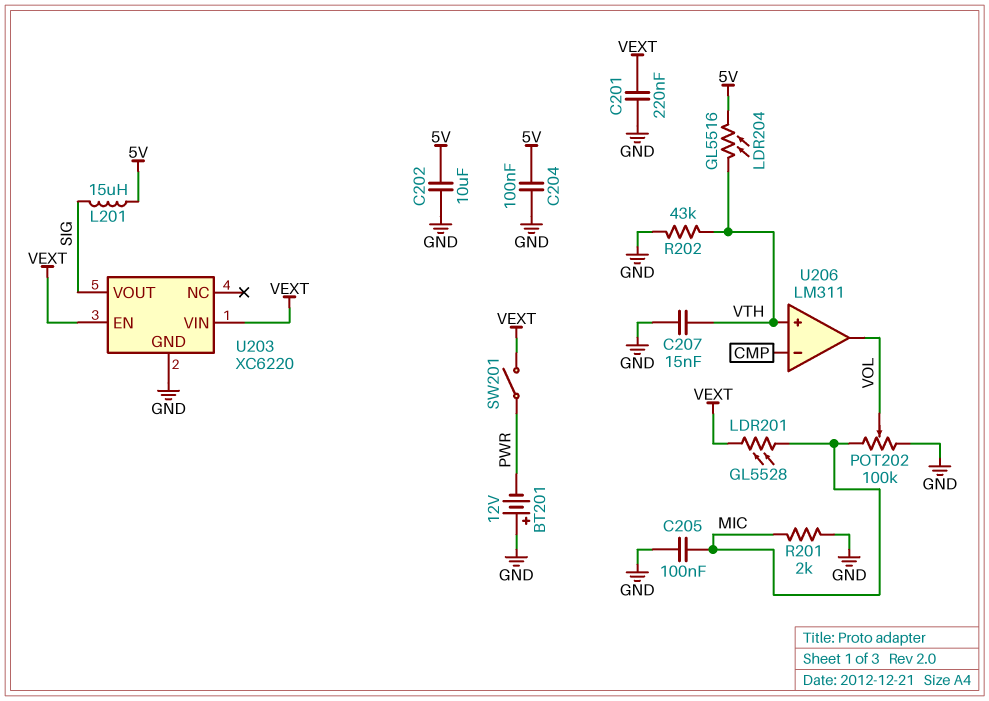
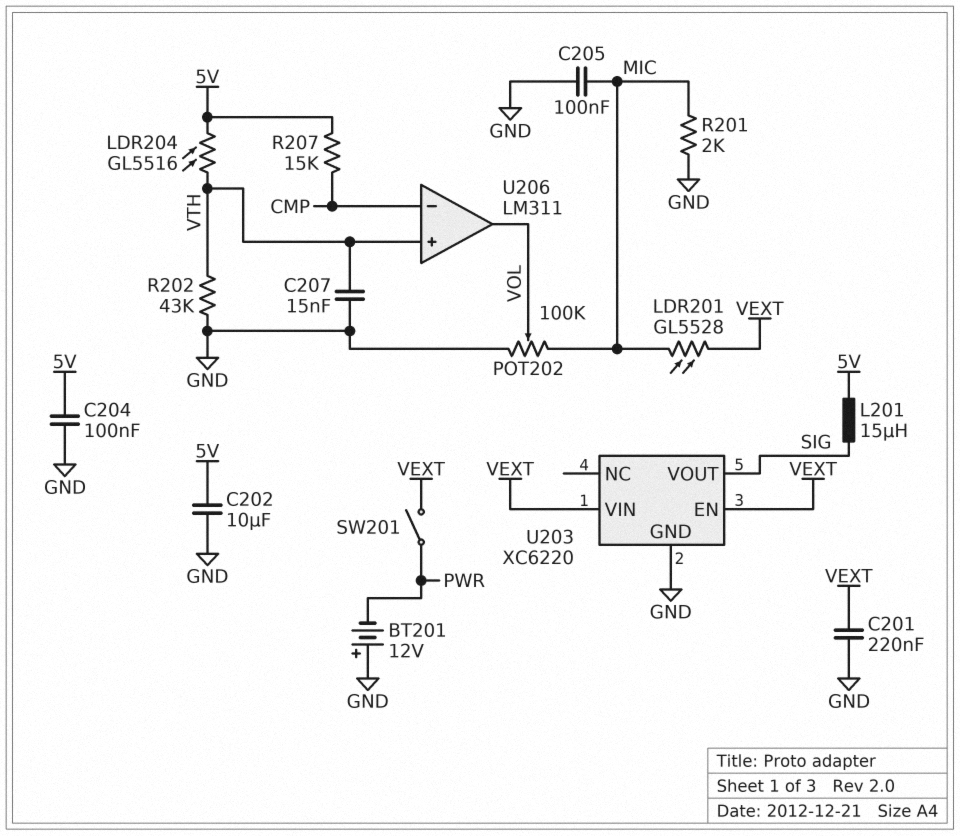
R207: none -> 15k (5V, CMP)

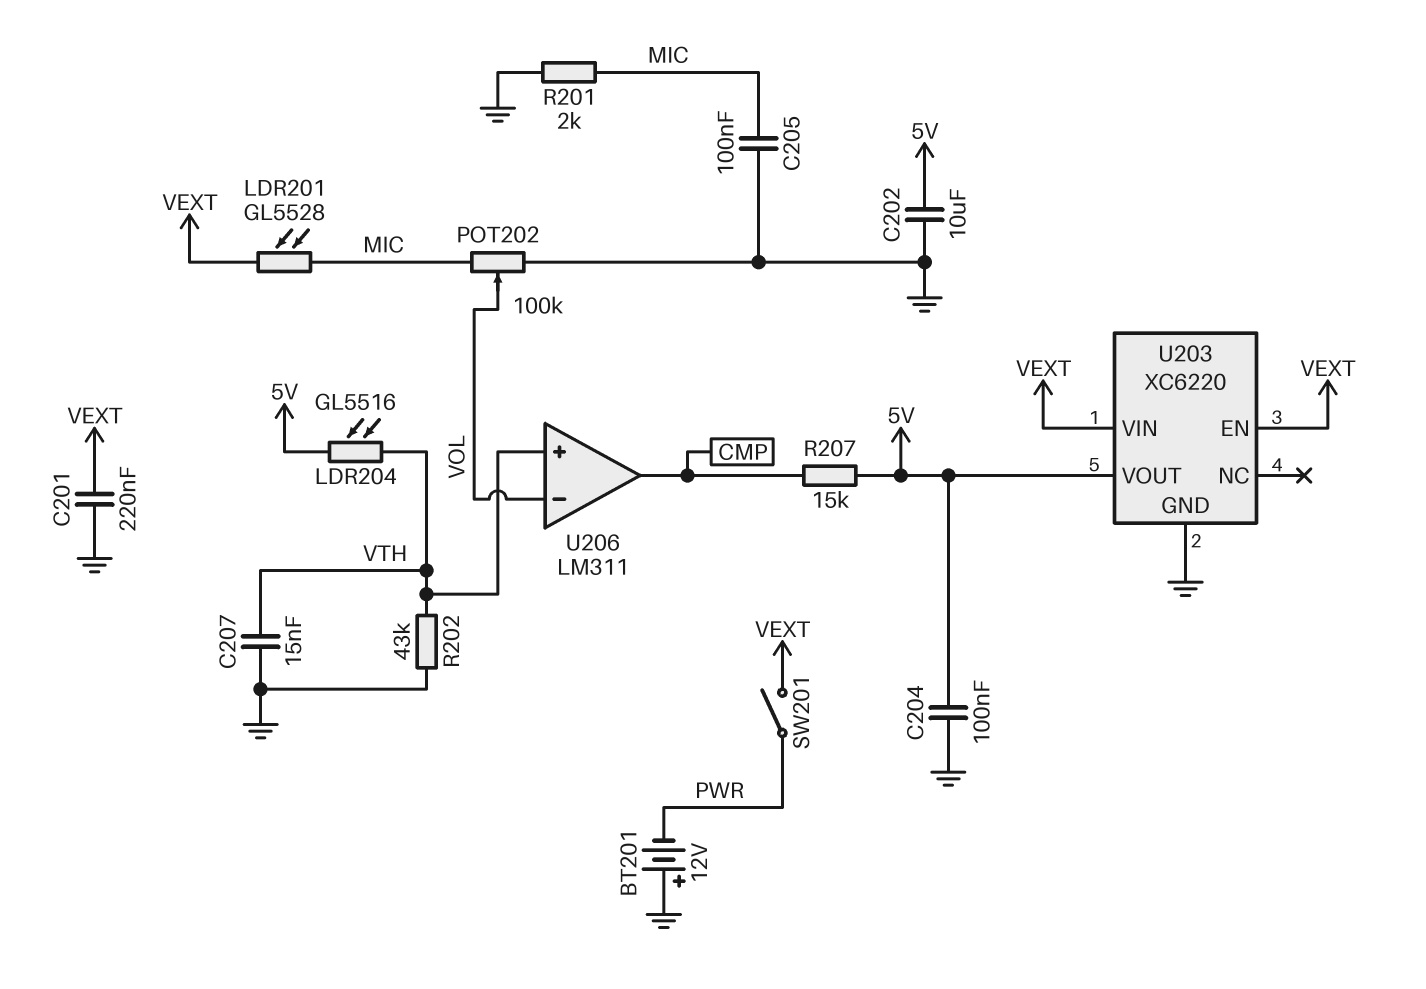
L201: 15uH (5V, SIG) -> none
U203 pin VOUT: SIG -> 5V
U206 pin in-: CMP -> VOL
U206 pin out: VOL -> CMP

